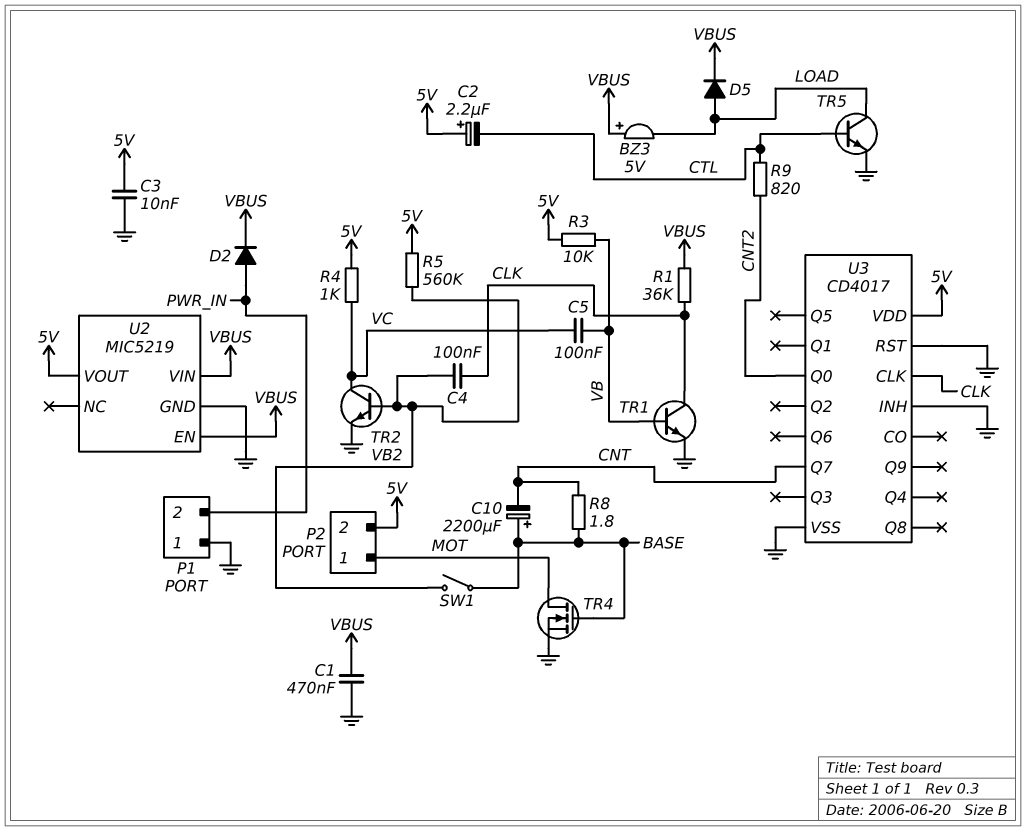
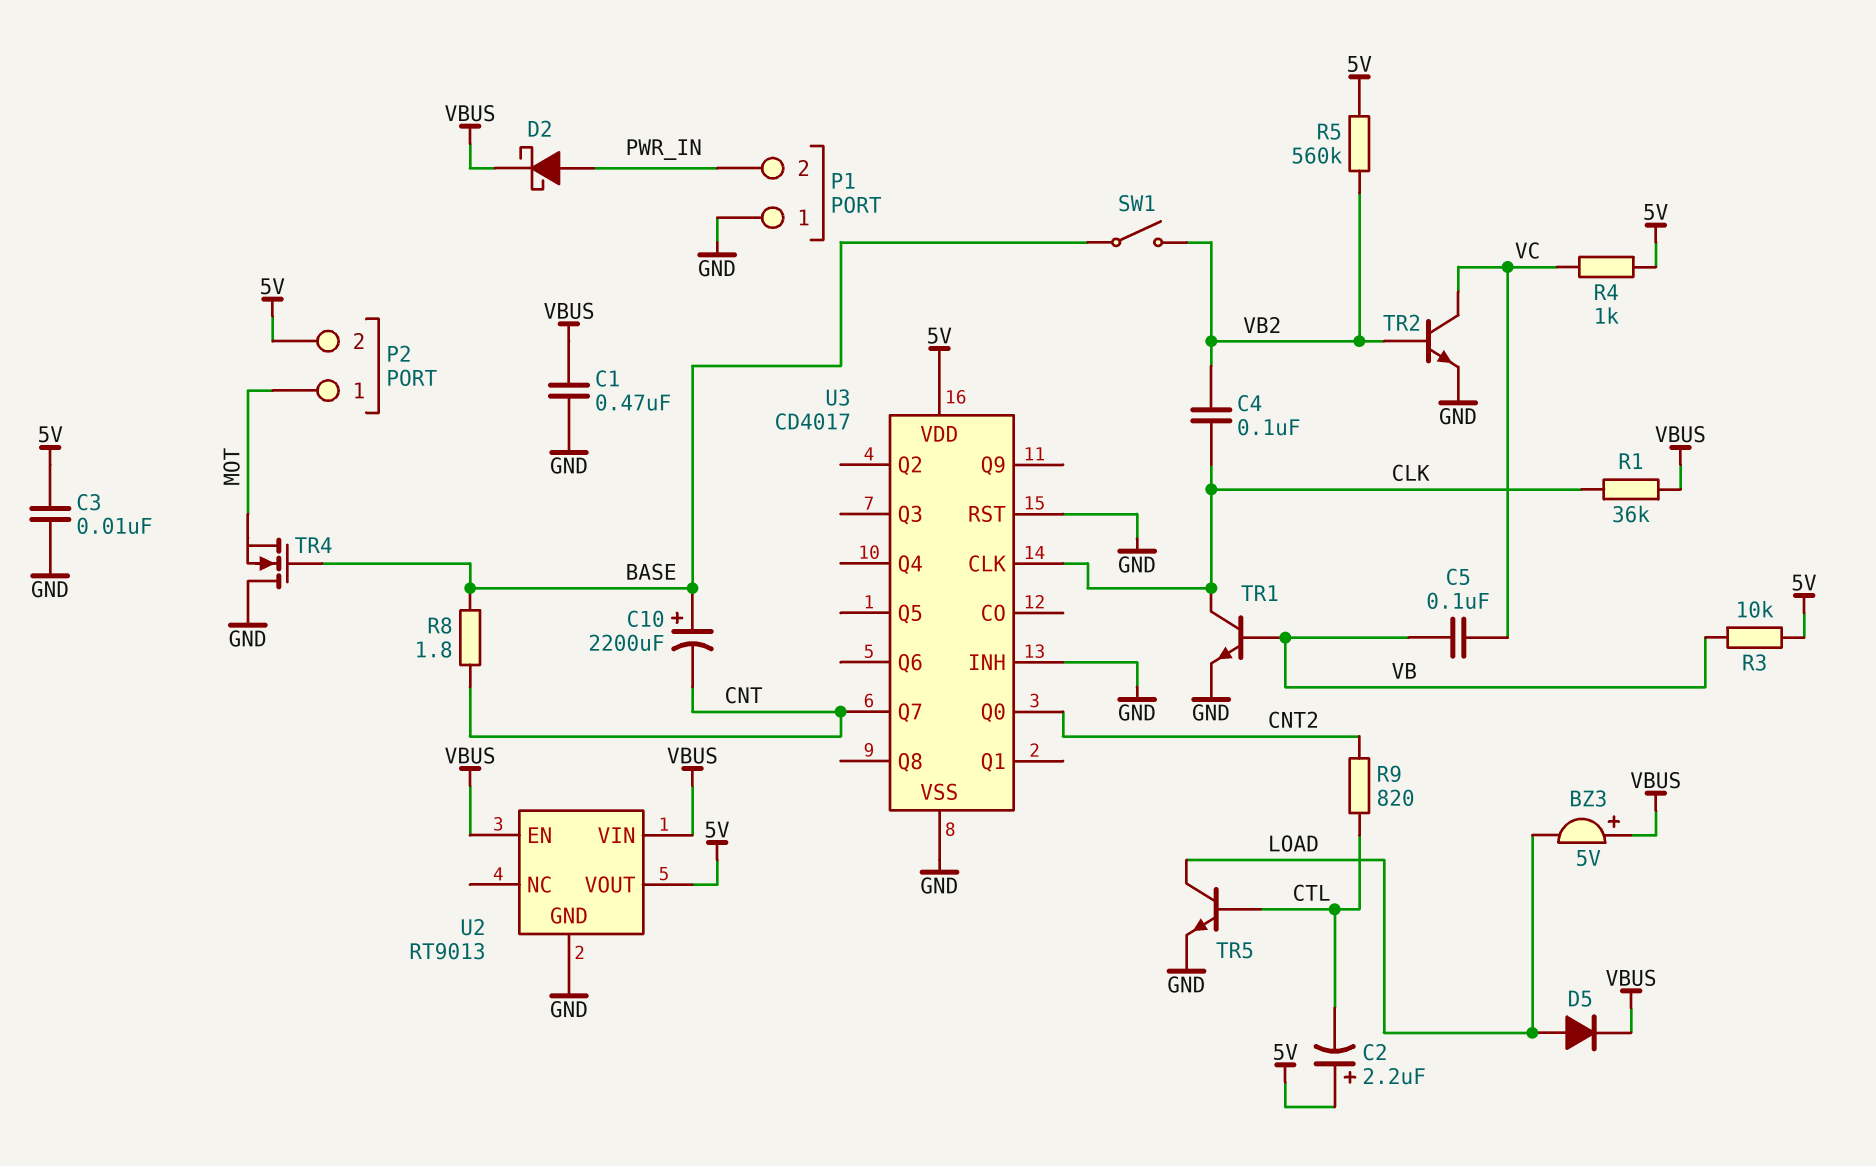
D2: diode (A PWR_IN, K VBUS) -> schottky (A PWR_IN, K VBUS)
TR4: NMOS (G BASE, D MOT, S GND) -> NMOS (G BASE, D GND, S MOT)
U2: MIC5219 -> RT9013

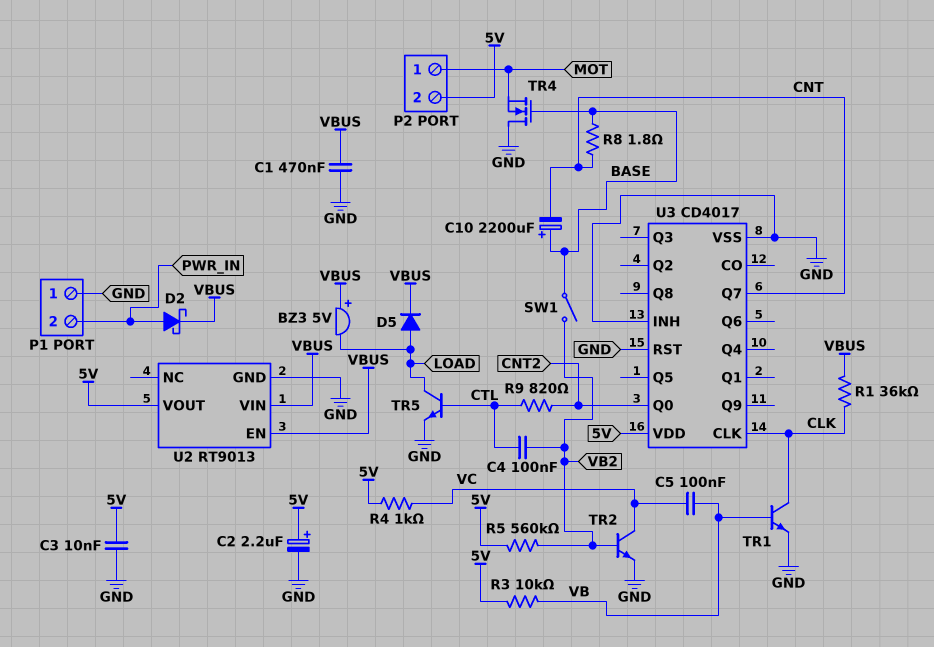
C2: 2.2uF (plus 5V, minus CTL) -> 2.2uF (plus 5V, minus GND)
C4: 100nF (CLK, VB2) -> 100nF (CTL, VB2)

